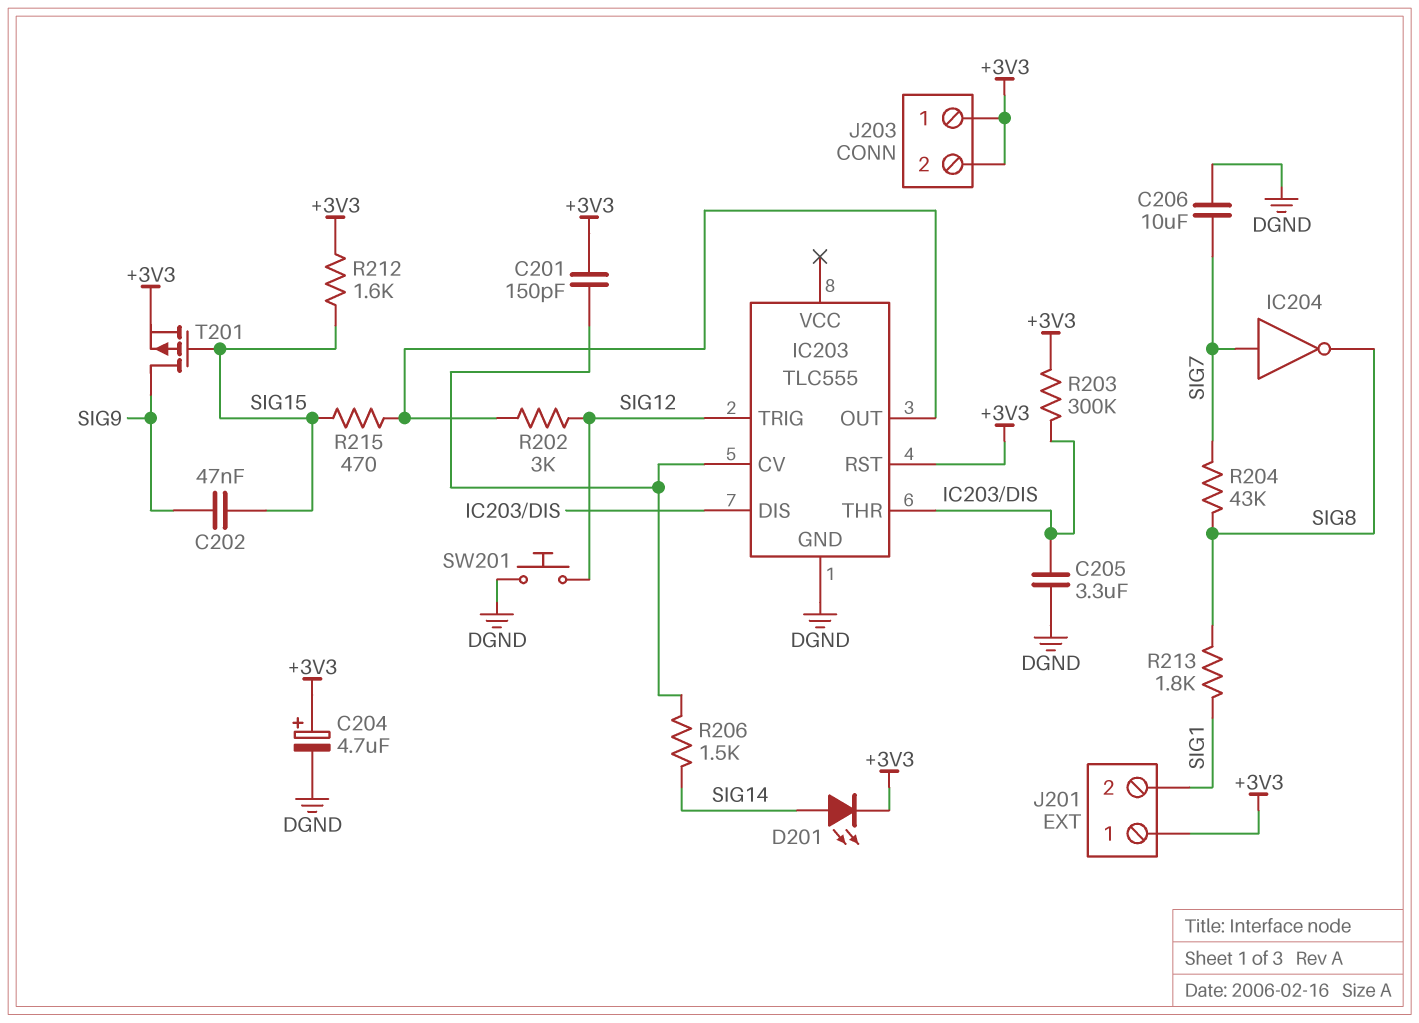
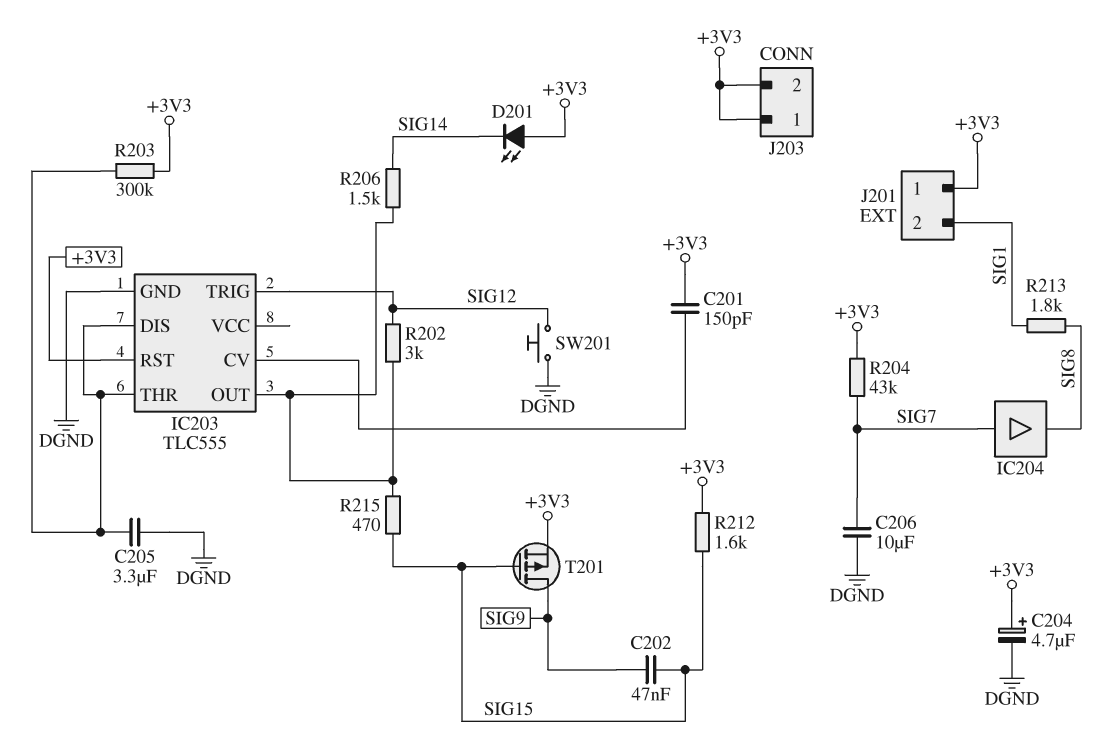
D201: LED (A SIG14, K +3V3) -> LED (A +3V3, K SIG14)
IC204: NOT (in SIG7, out SIG8) -> buffer (in SIG7, out SIG8)
R204: 43k (SIG7, SIG8) -> 43k (+3V3, SIG7)
R206: 1.5k (IC203/CV, SIG14) -> 1.5k (IC203/OUT, SIG14)

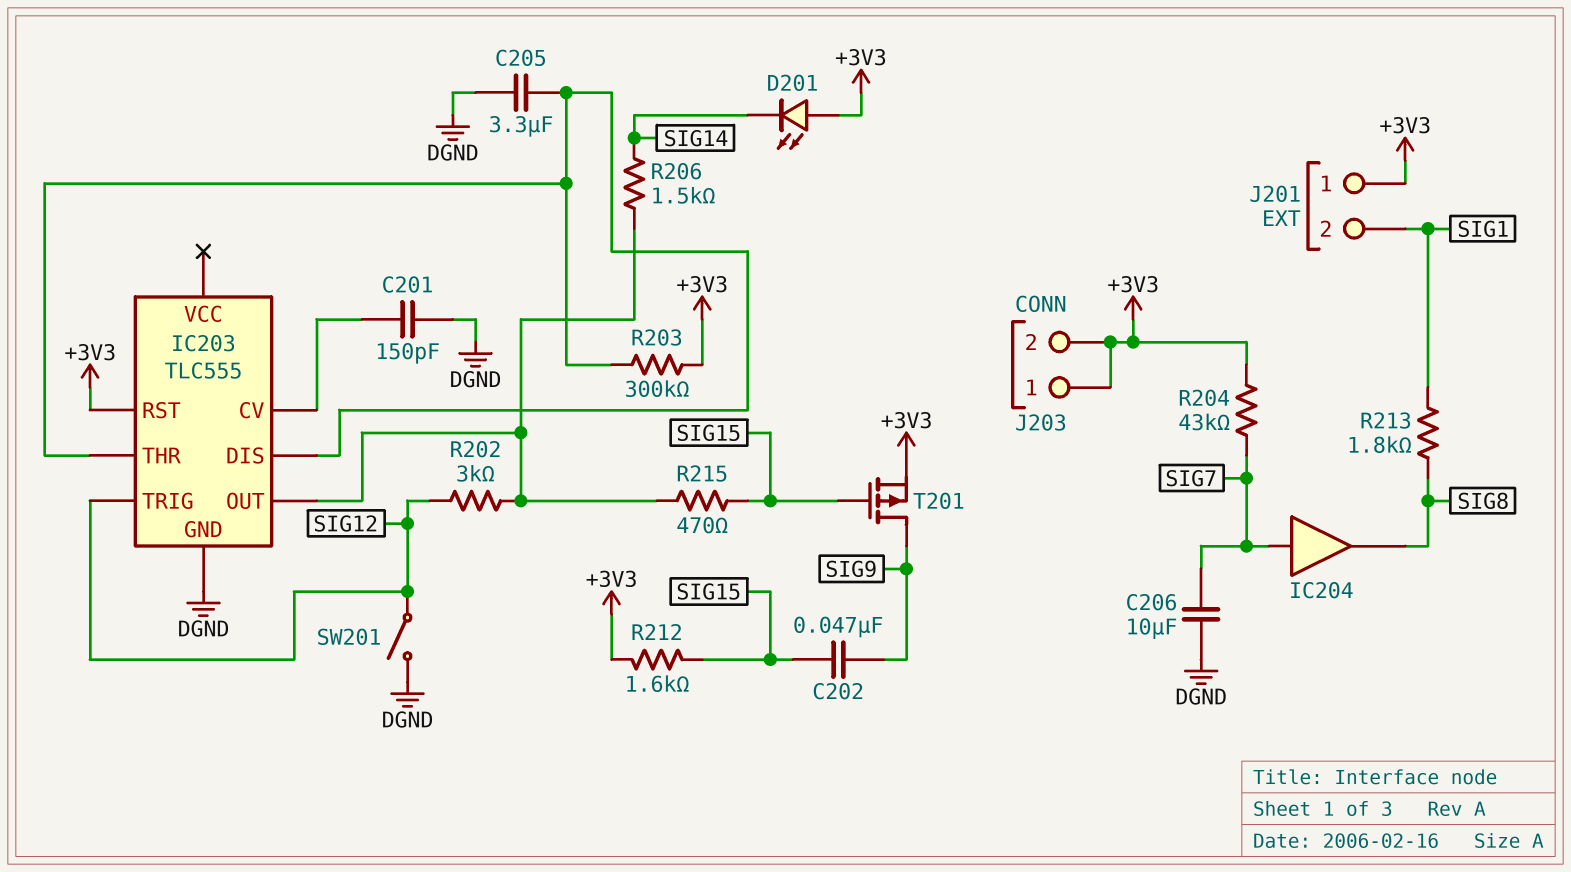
C201: 150pF (+3V3, IC203/CV) -> 150pF (DGND, IC203/CV)
C204: 4.7uF (plus +3V3, minus DGND) -> none
SW201: button (DGND, SIG12) -> switch (DGND, SIG12)

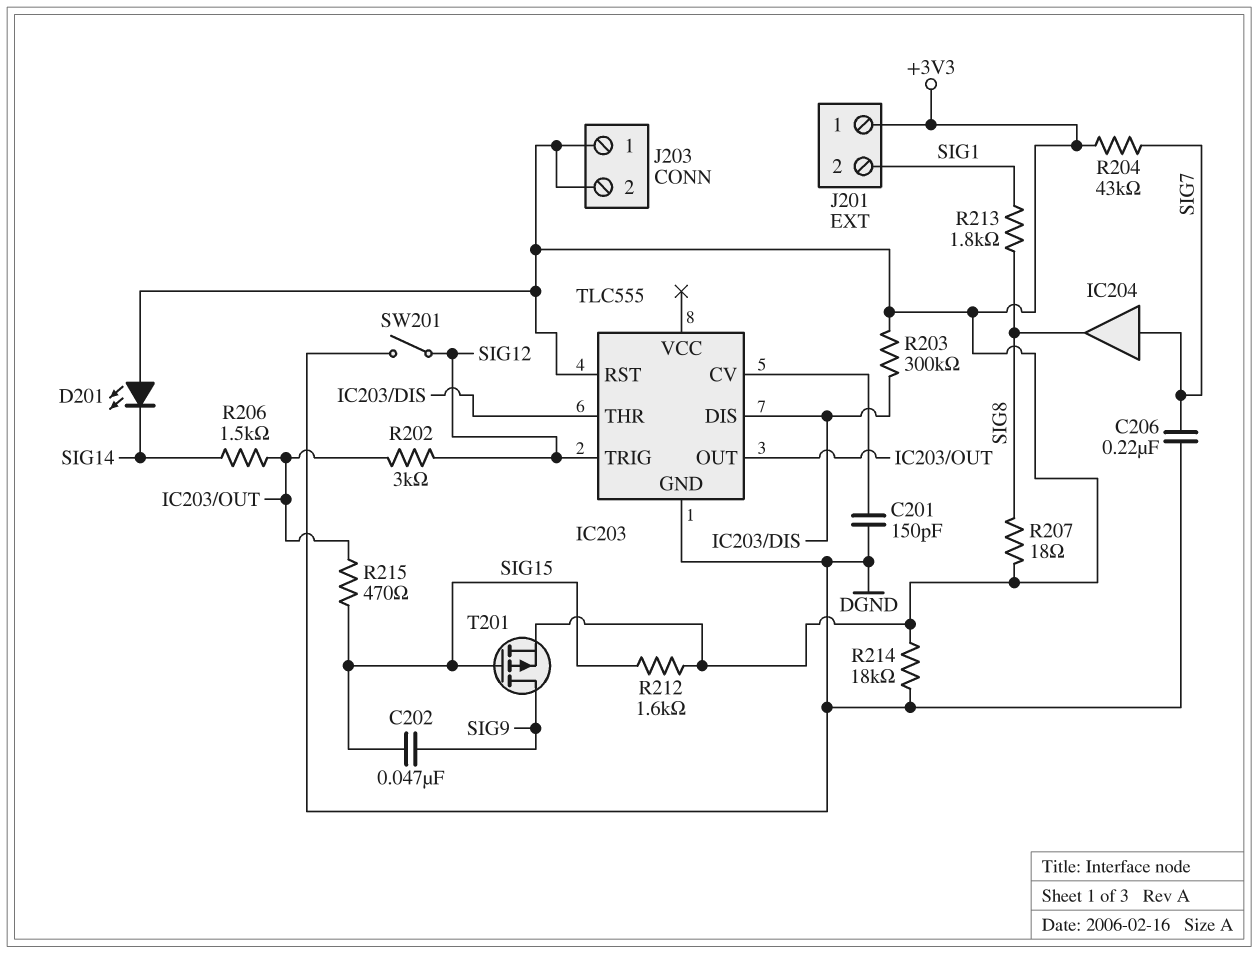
C205: 3.3uF (DGND, IC203/DIS) -> none
C206: 10uF (DGND, SIG7) -> 220nF (DGND, SIG7)
R207: none -> 18 (+3V3, SIG8)
R214: none -> 18k (+3V3, DGND)

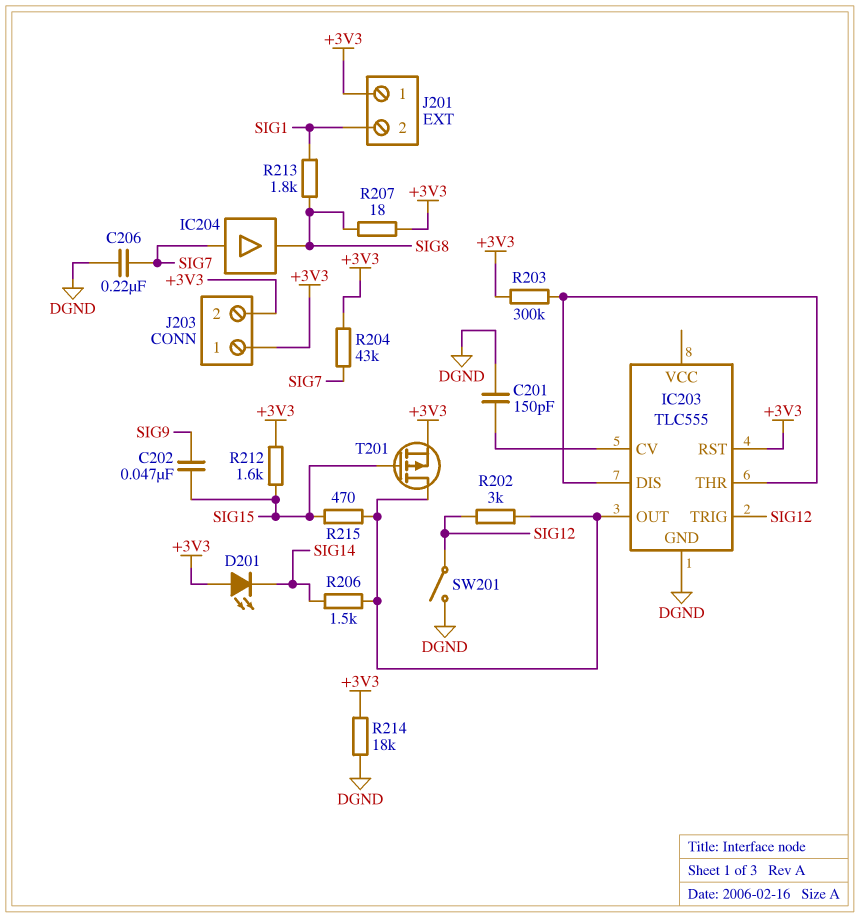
T201: PMOS (G SIG15, D SIG9, S +3V3) -> PMOS (G SIG15, D IC203/OUT, S +3V3)

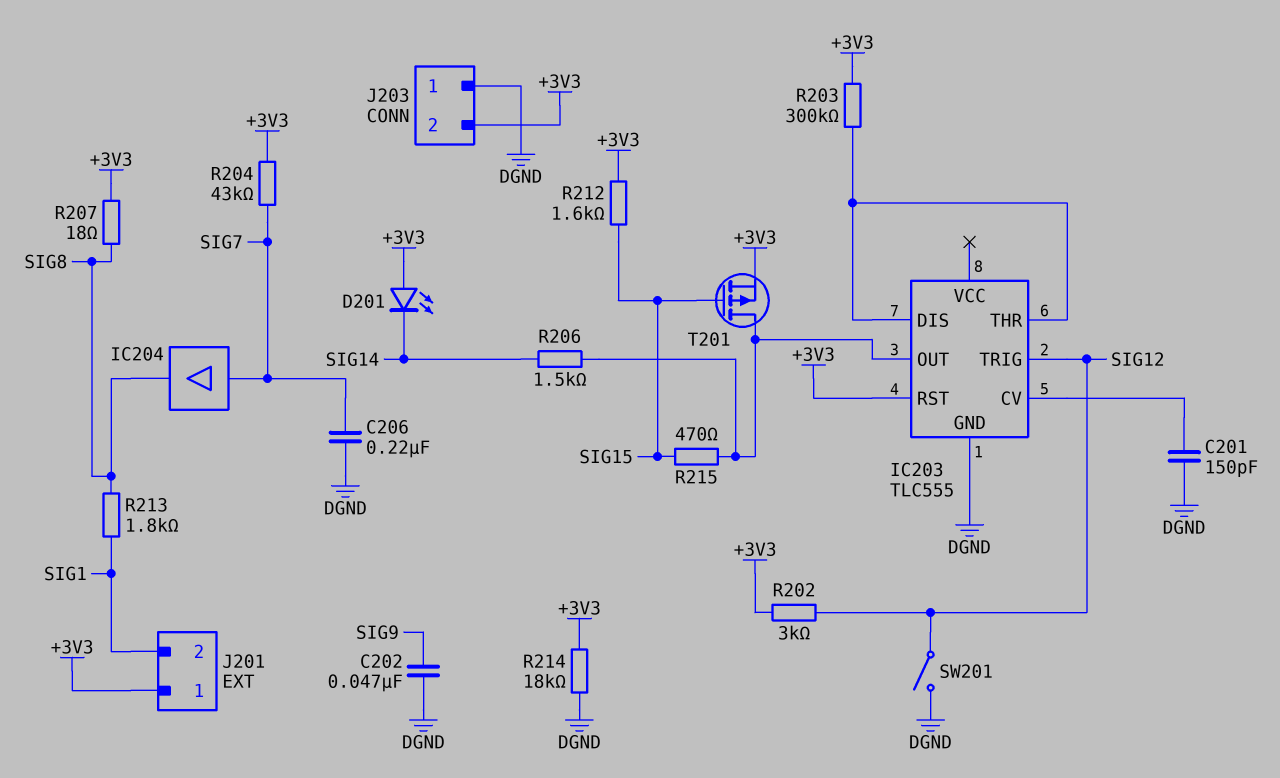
C202: 47nF (SIG9, SIG15) -> 47nF (DGND, SIG9)
J203 pin 1: +3V3 -> DGND
R202: 3k (IC203/OUT, SIG12) -> 3k (+3V3, SIG12)

